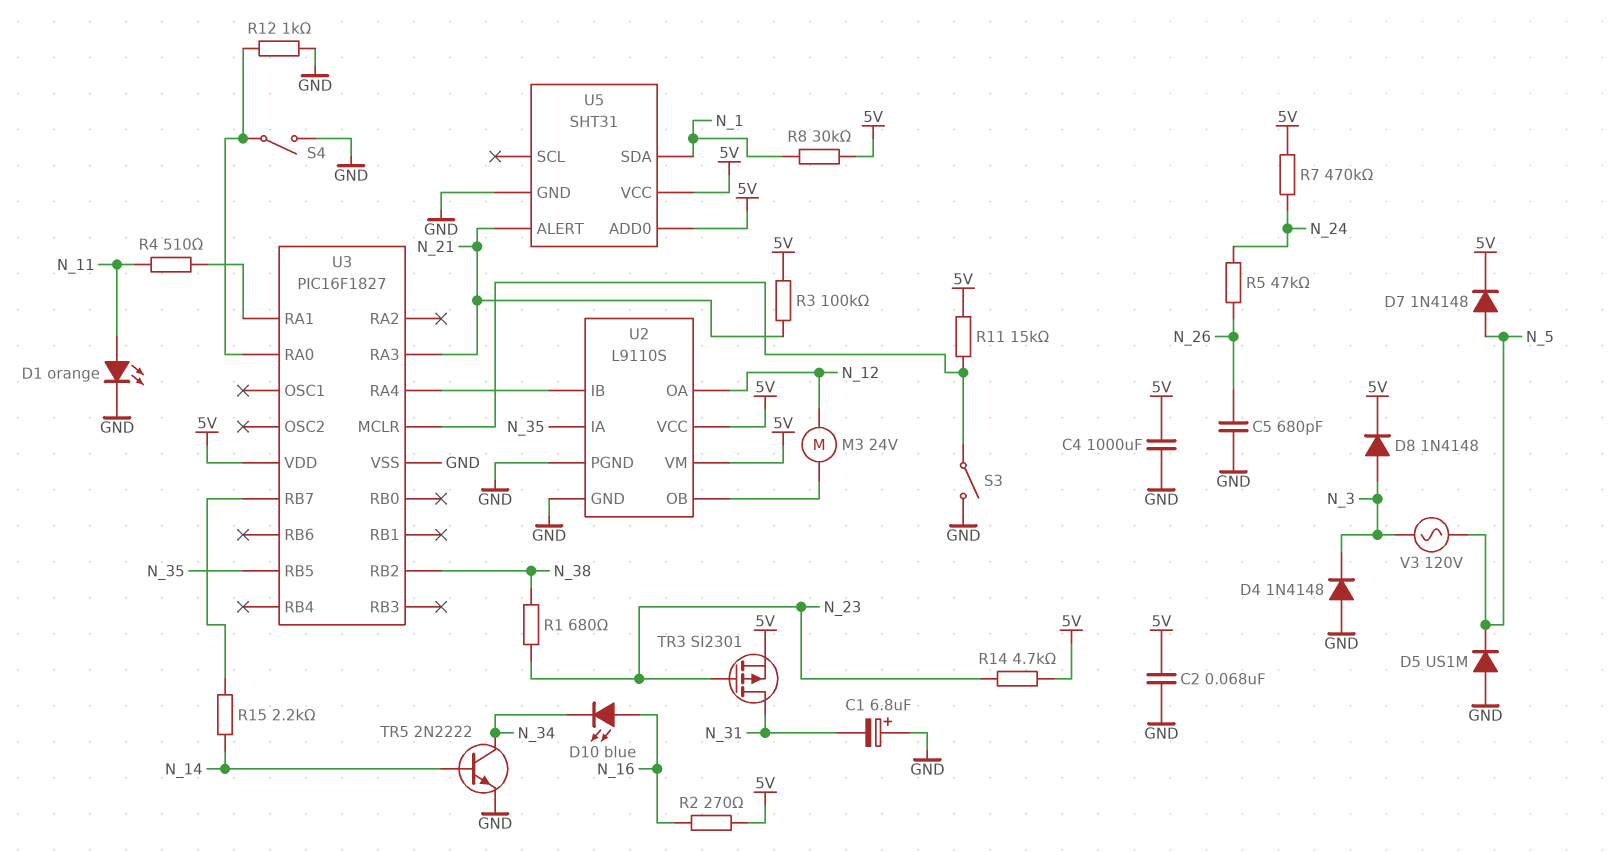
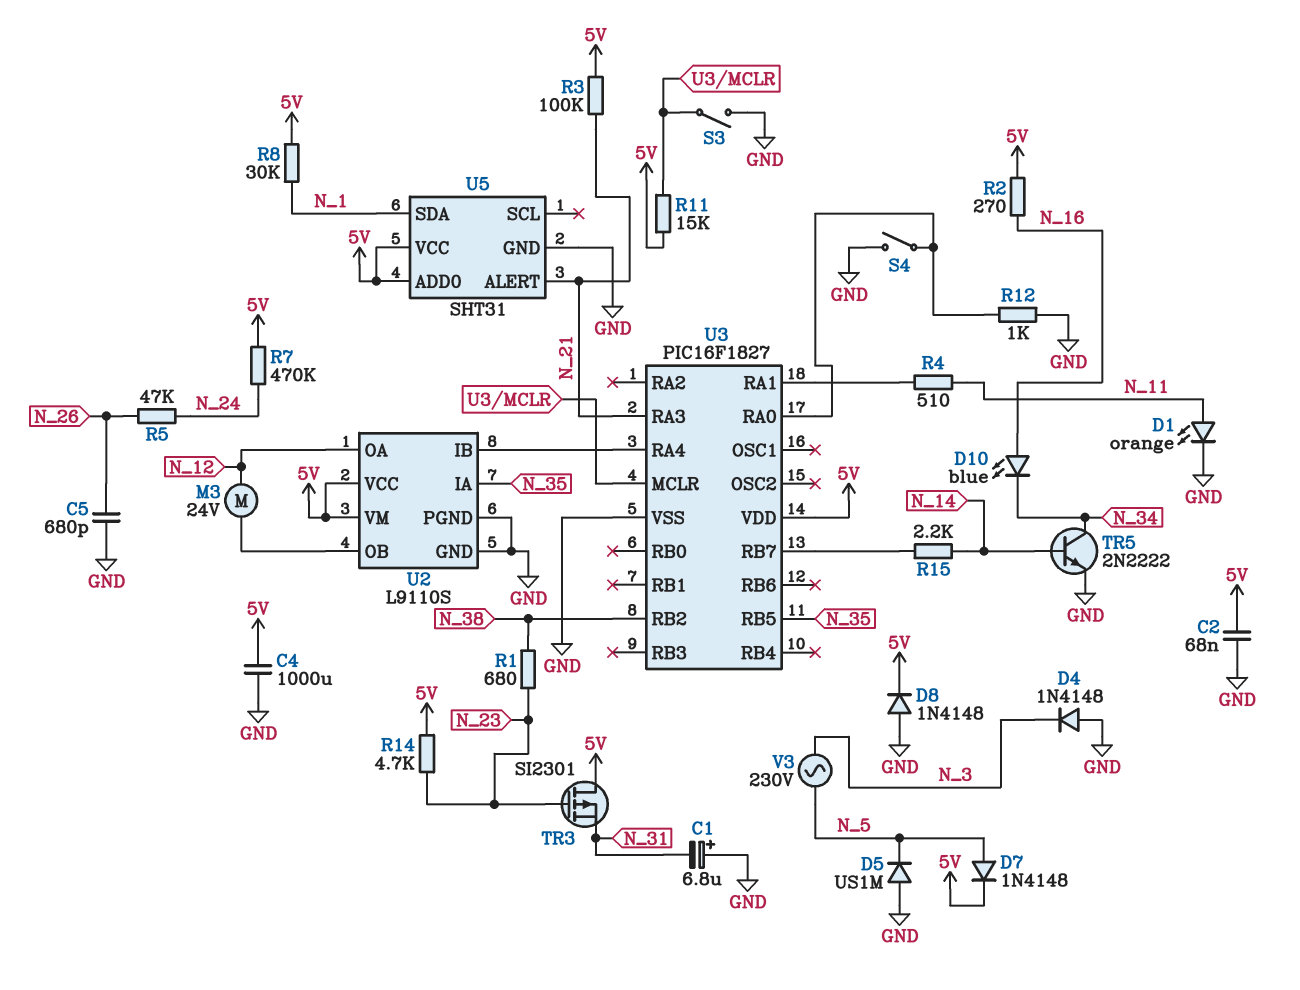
D8: diode 1N4148 (A N_3, K 5V) -> diode 1N4148 (A GND, K 5V)
TR3: PMOS SI2301 (G N_23, D N_31, S 5V) -> PMOS SI2301 (G N_23, D 5V, S N_31)
V3: AC 120V (N_3, N_5) -> AC 230V (N_3, N_5)

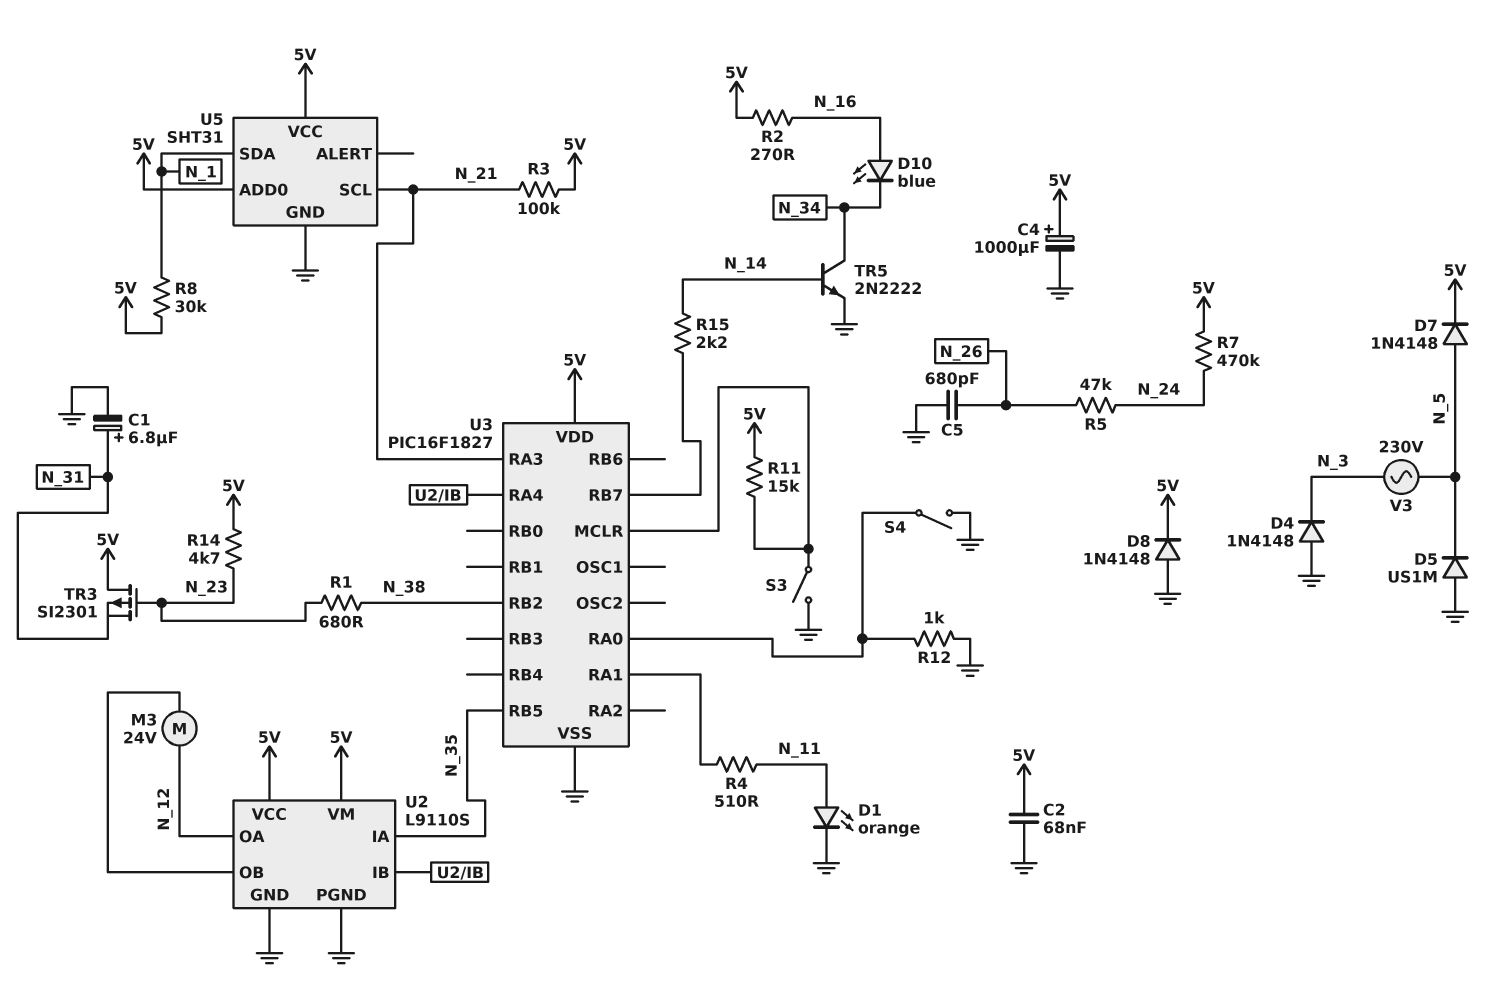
C1: 6.8uF (plus GND, minus N_31) -> 6.8uF (plus N_31, minus GND)
C4: 1000uF (5V, GND) -> 1000uF (plus 5V, minus GND)
U5 pin ALERT: N_21 -> none
U5 pin SCL: none -> N_21

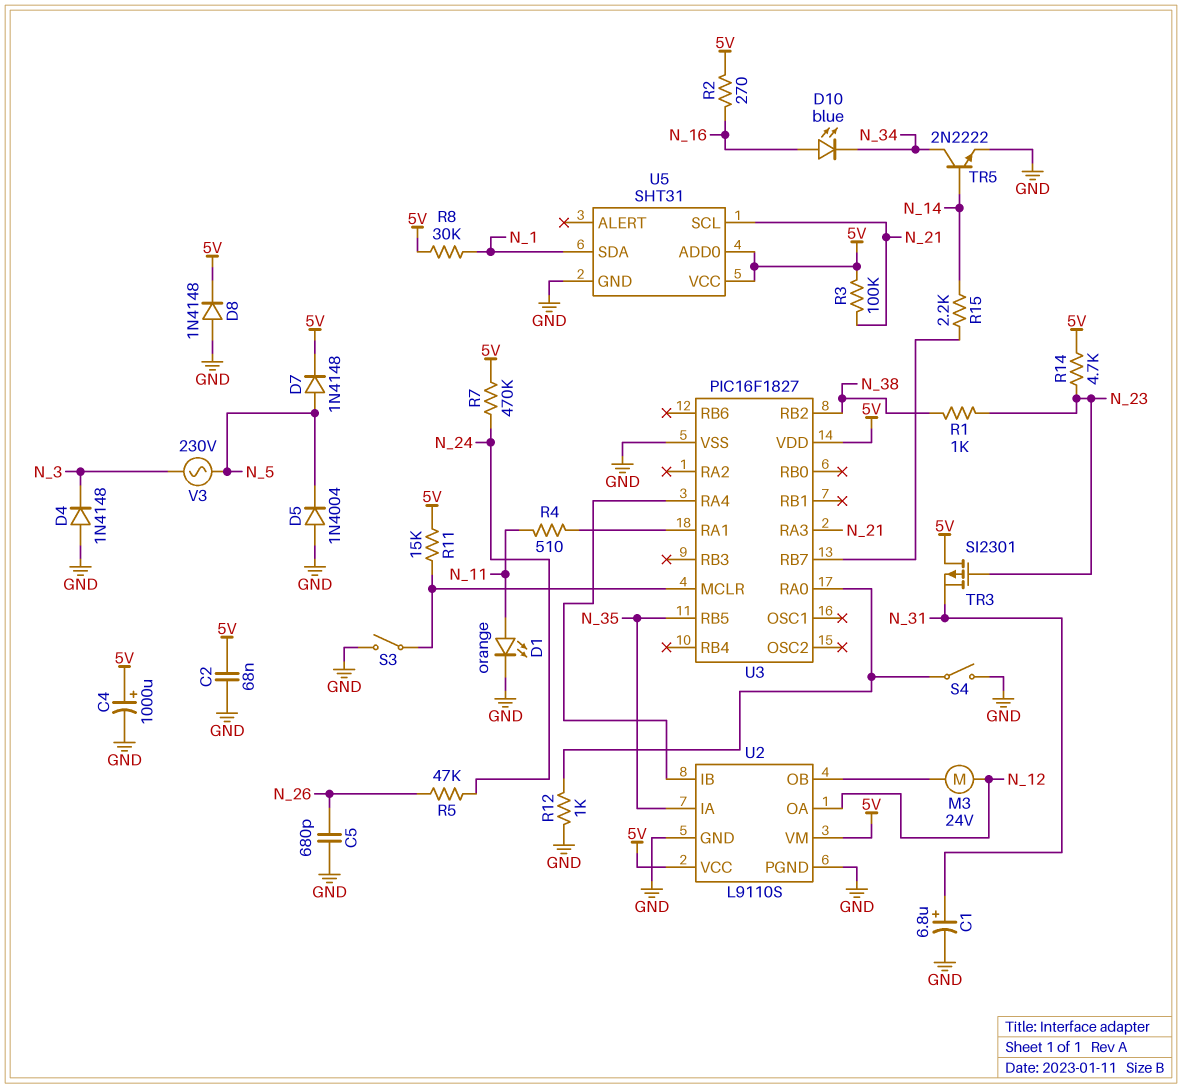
D5: diode US1M (A GND, K N_5) -> diode 1N4004 (A GND, K N_5)
R1: 680 (N_23, N_38) -> 1k (N_23, N_38)

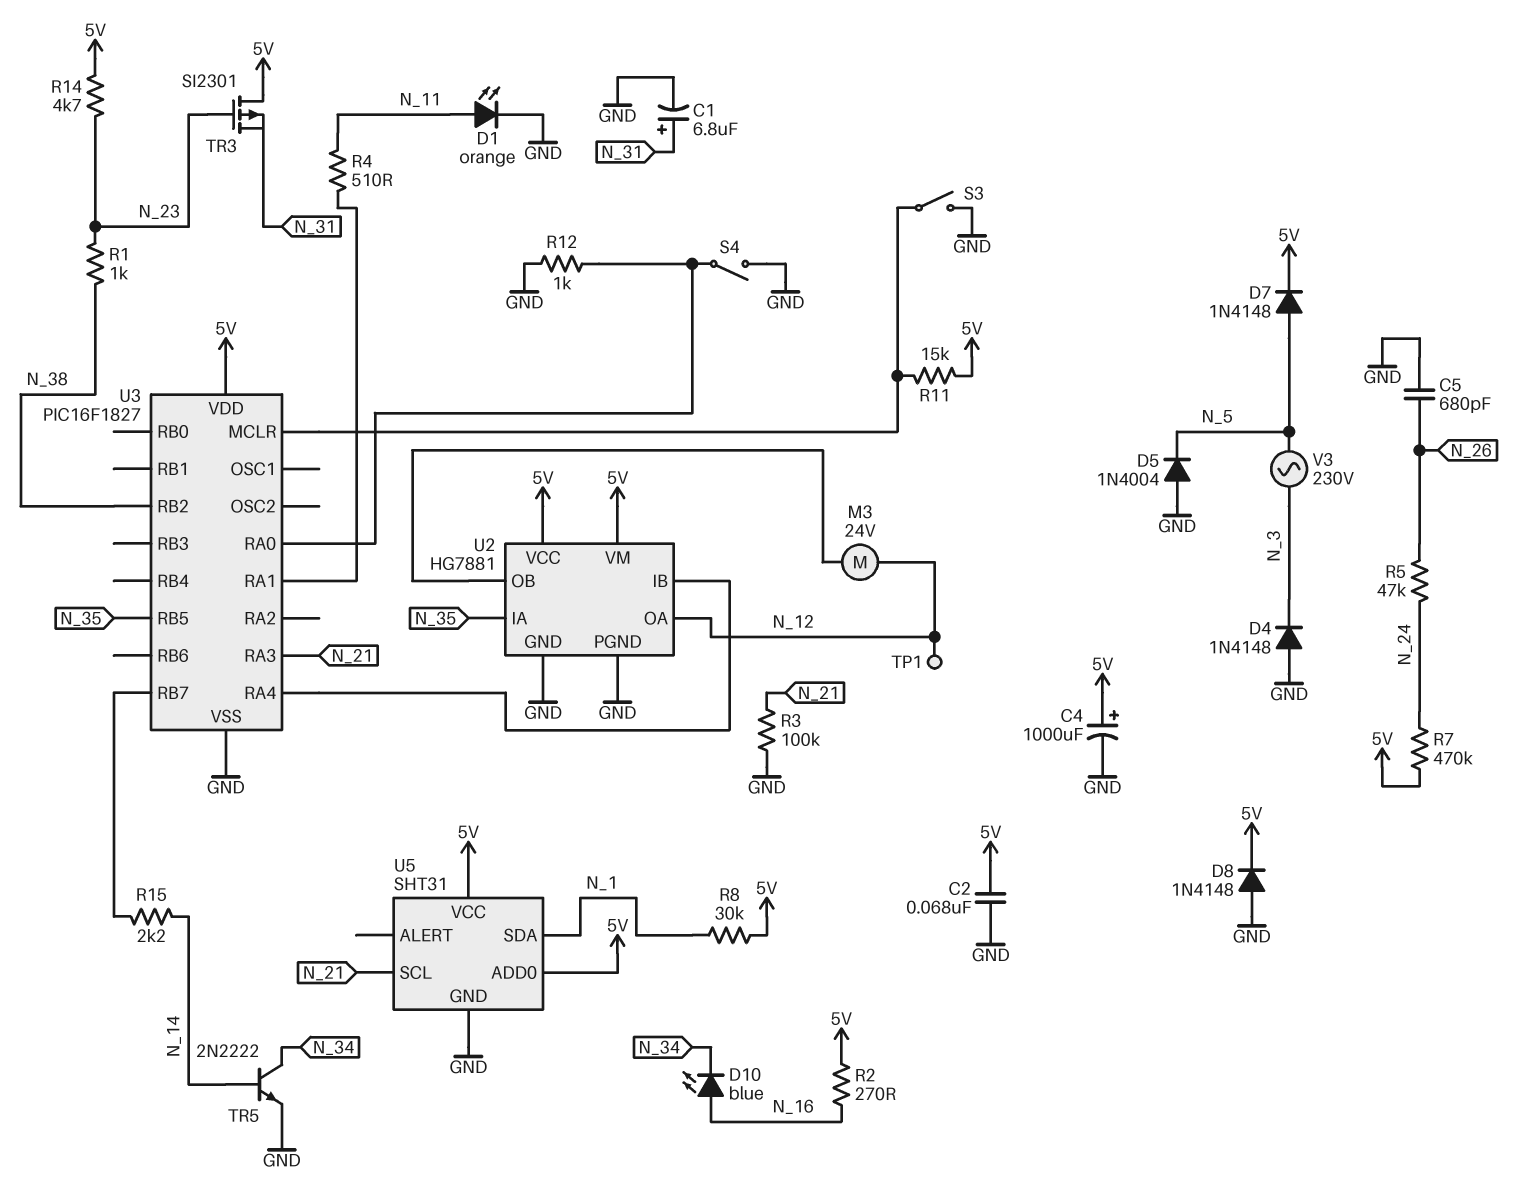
R3: 100k (5V, N_21) -> 100k (GND, N_21)
TP1: none -> test point (N_12)
U2: L9110S -> HG7881

